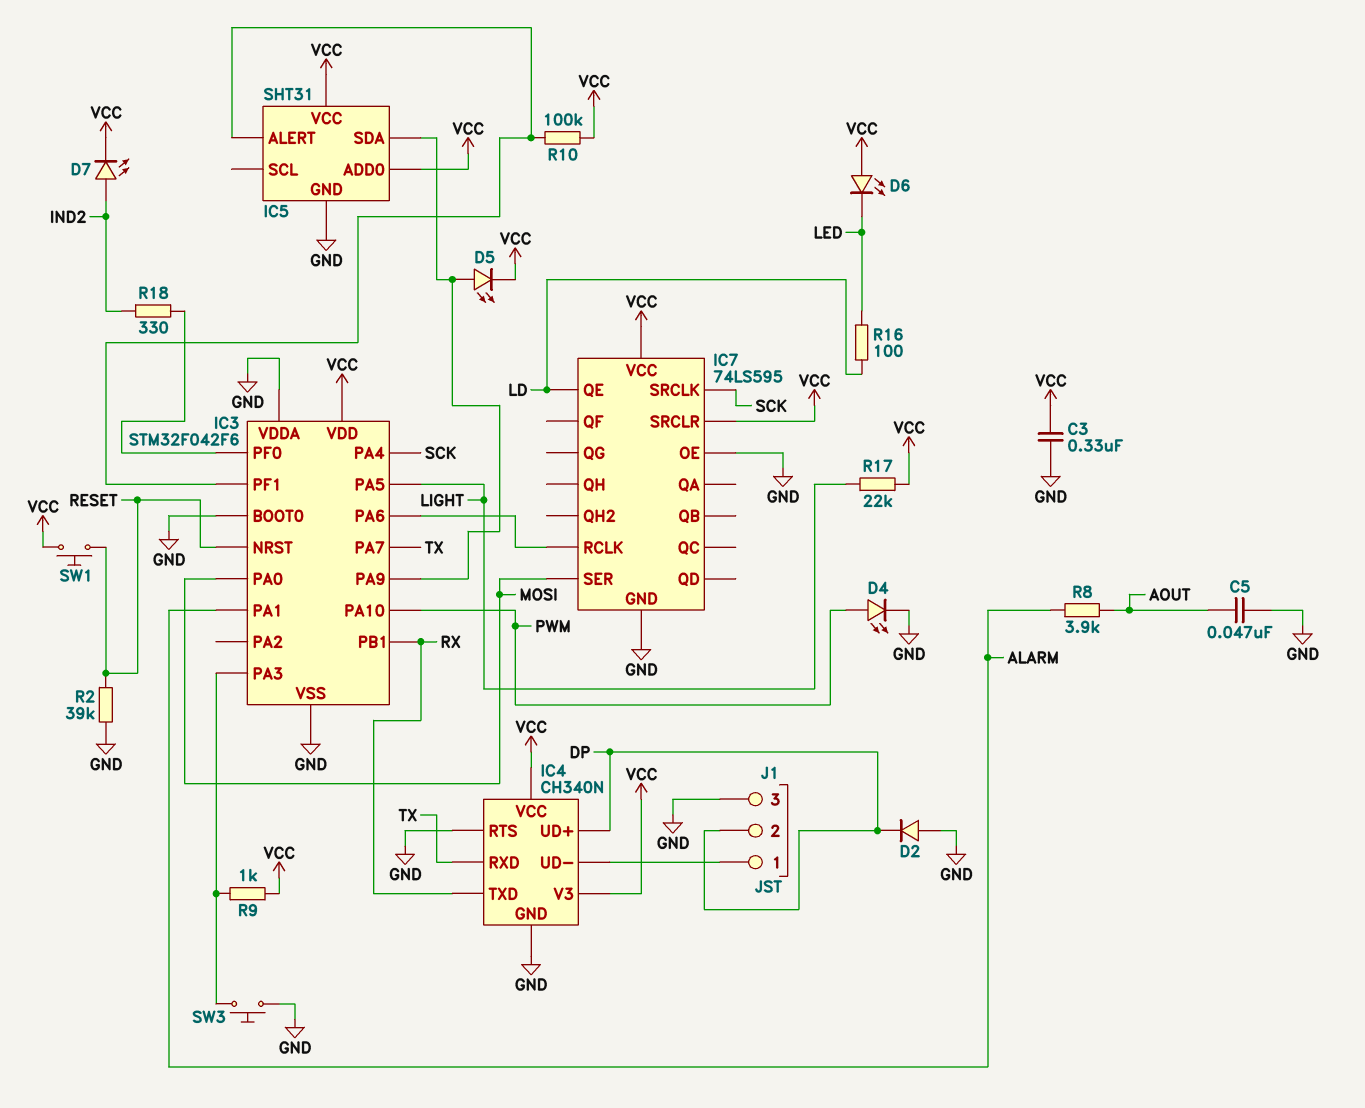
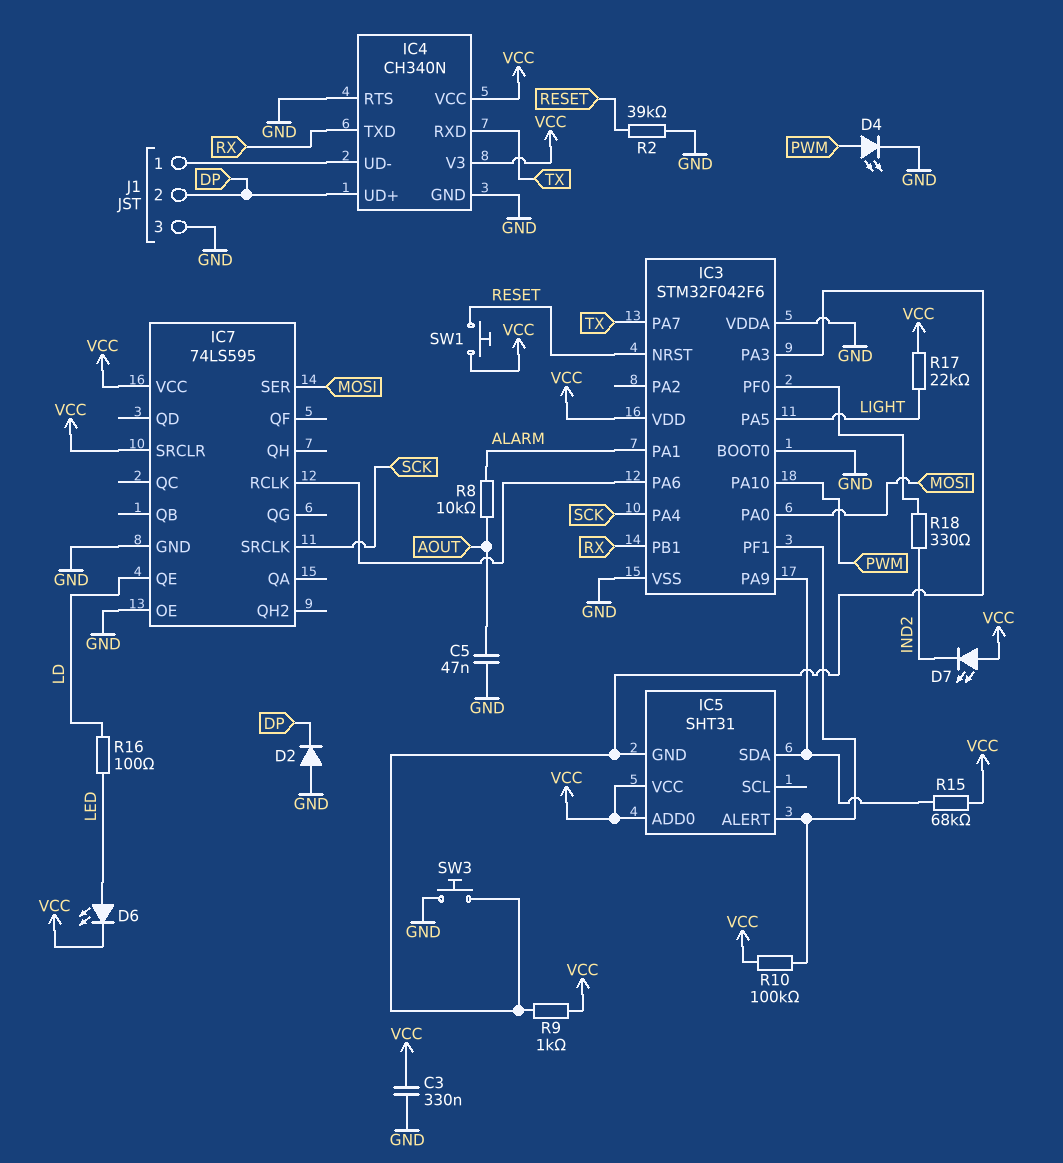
D5: LED (A IC3/PA9, K VCC) -> none
D6: LED (A VCC, K LED) -> LED (A LED, K VCC)
D7: LED (A IND2, K VCC) -> LED (A VCC, K IND2)
IC5 pin GND: GND -> IC3/PA3
R8: 3.9k (ALARM, AOUT) -> 10k (ALARM, AOUT)
R15: none -> 68k (IC3/PA9, VCC)

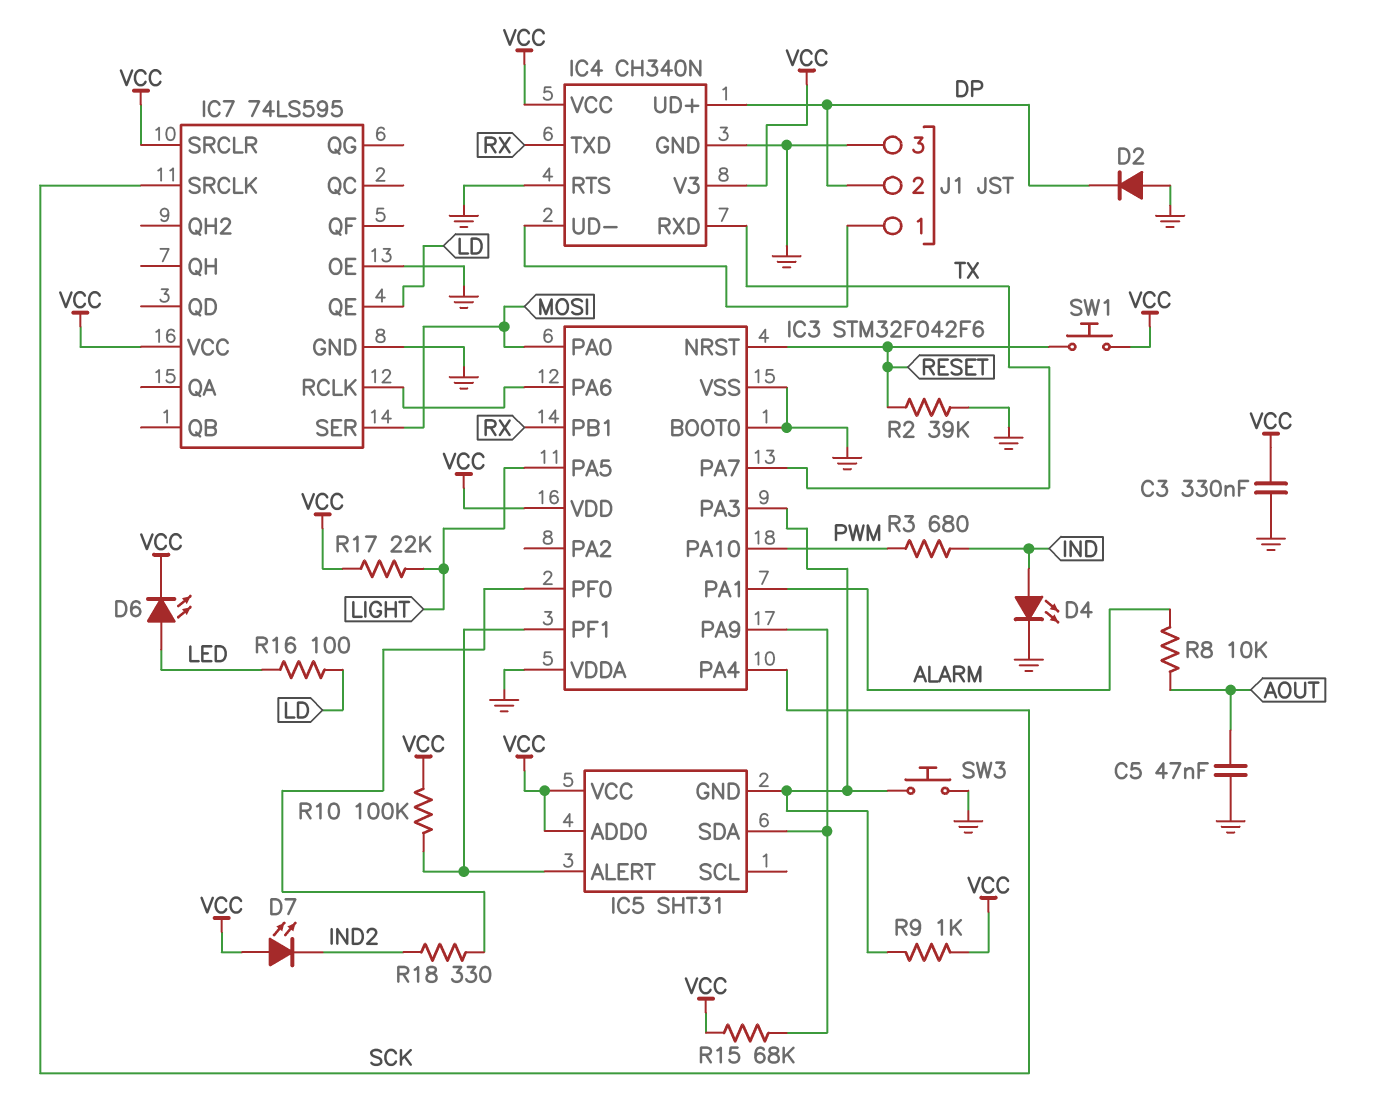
D4: LED (A PWM, K GND) -> LED (A IND, K GND)
R3: none -> 680 (IND, PWM)

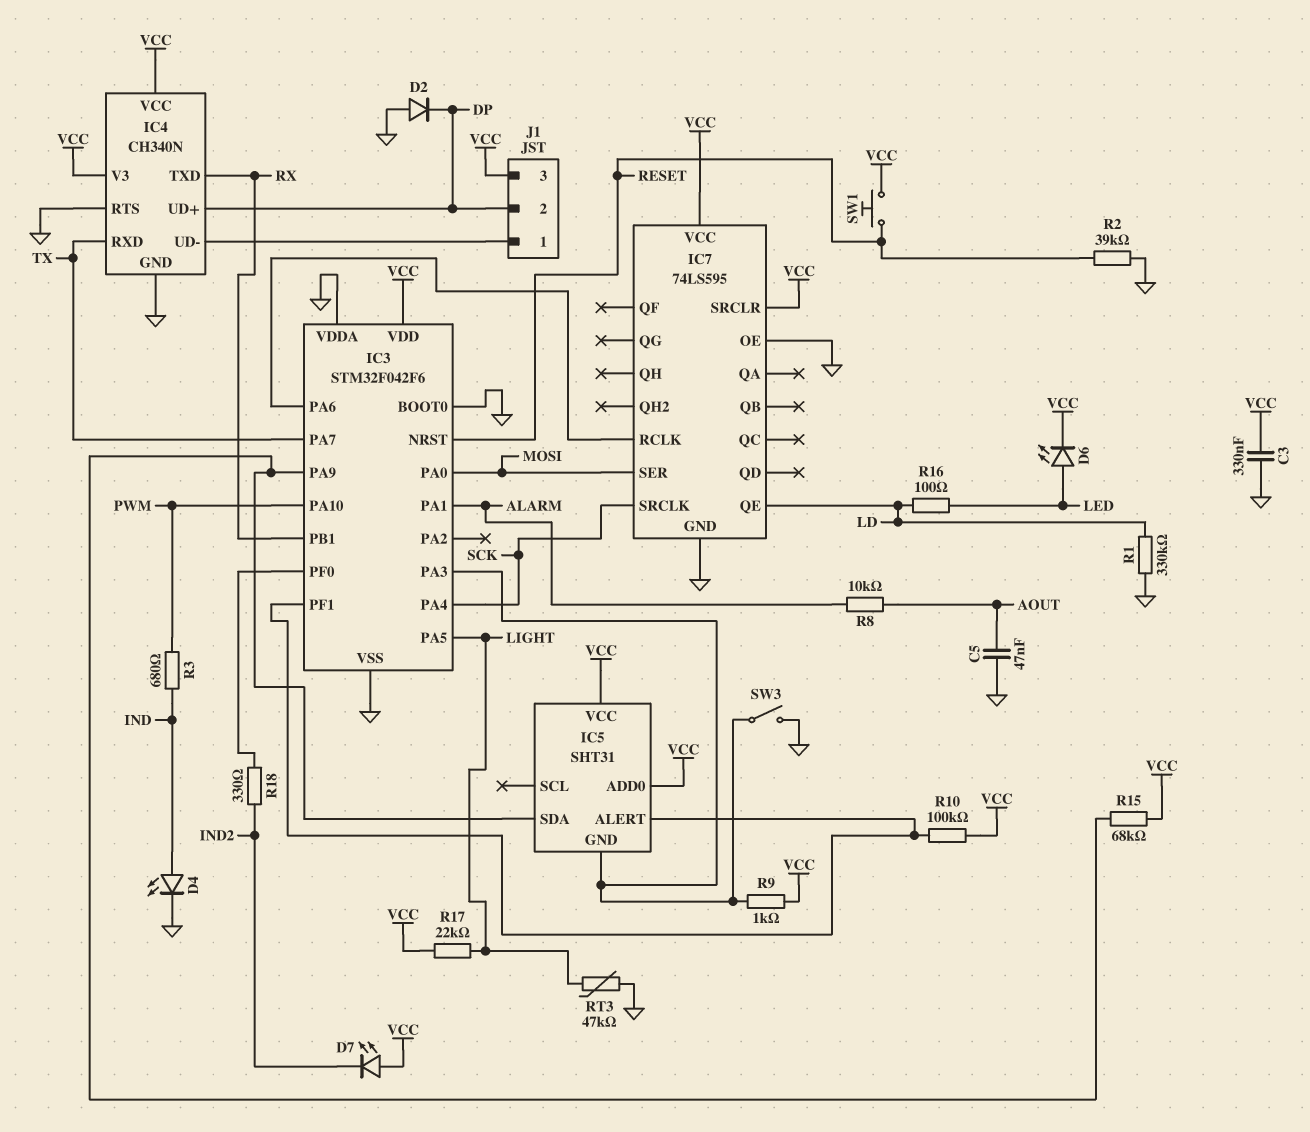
J1 pin 3: GND -> VCC
R1: none -> 330k (GND, LD)
RT3: none -> 47k (GND, LIGHT)
SW3: button (GND, IC3/PA3) -> switch (GND, IC3/PA3)

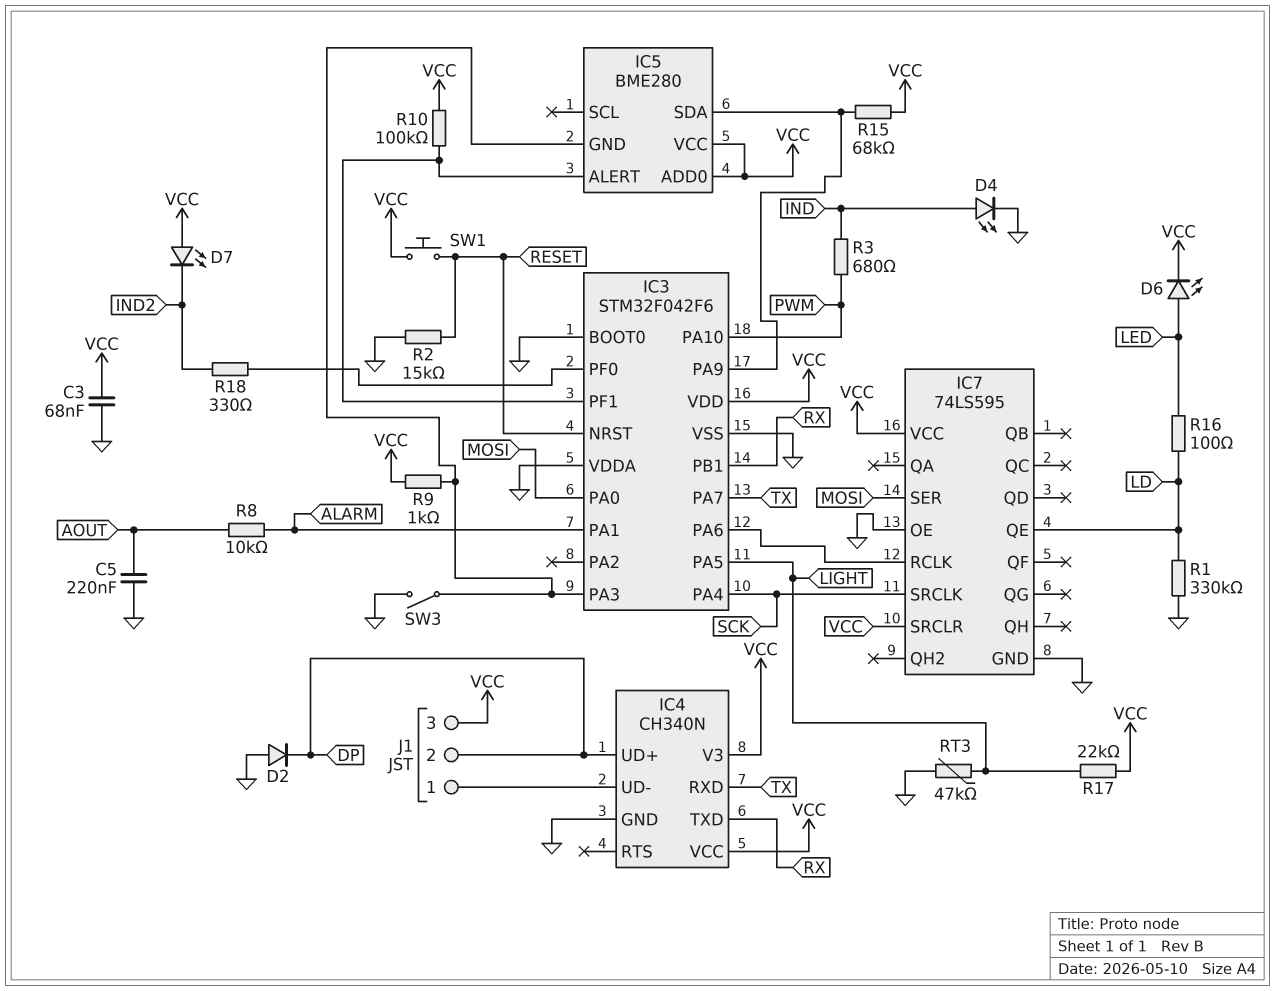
C3: 330nF (GND, VCC) -> 68nF (GND, VCC)
C5: 47nF (AOUT, GND) -> 220nF (AOUT, GND)
IC4 pin RTS: GND -> none
IC5: SHT31 -> BME280
R2: 39k (GND, RESET) -> 15k (GND, RESET)

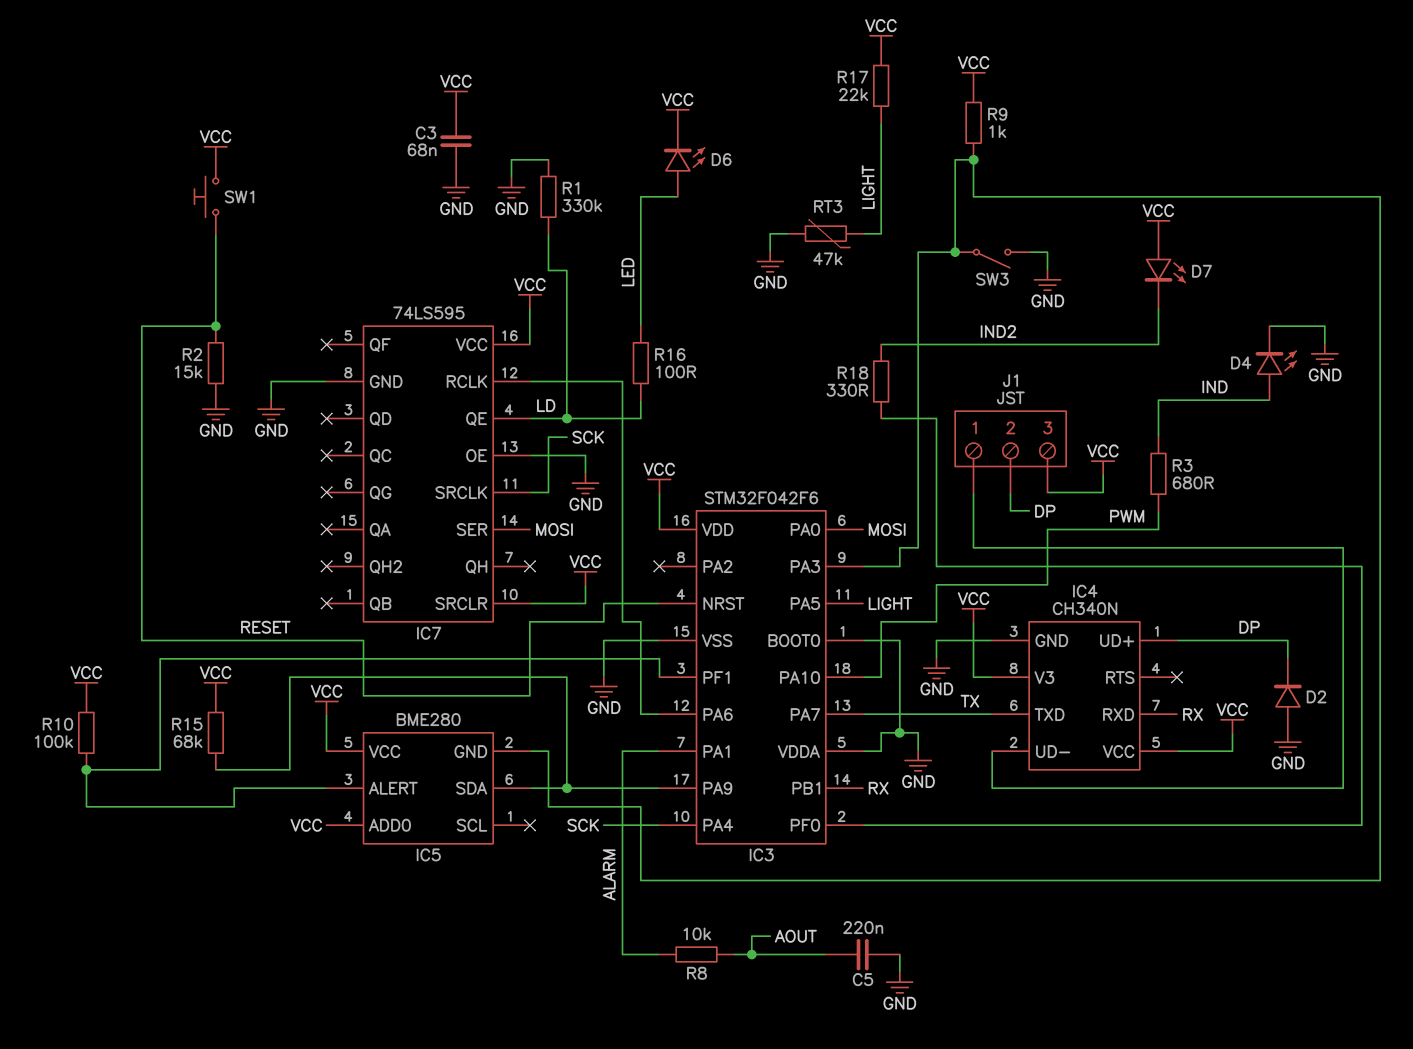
IC4 pin RXD: TX -> RX
IC4 pin TXD: RX -> TX

